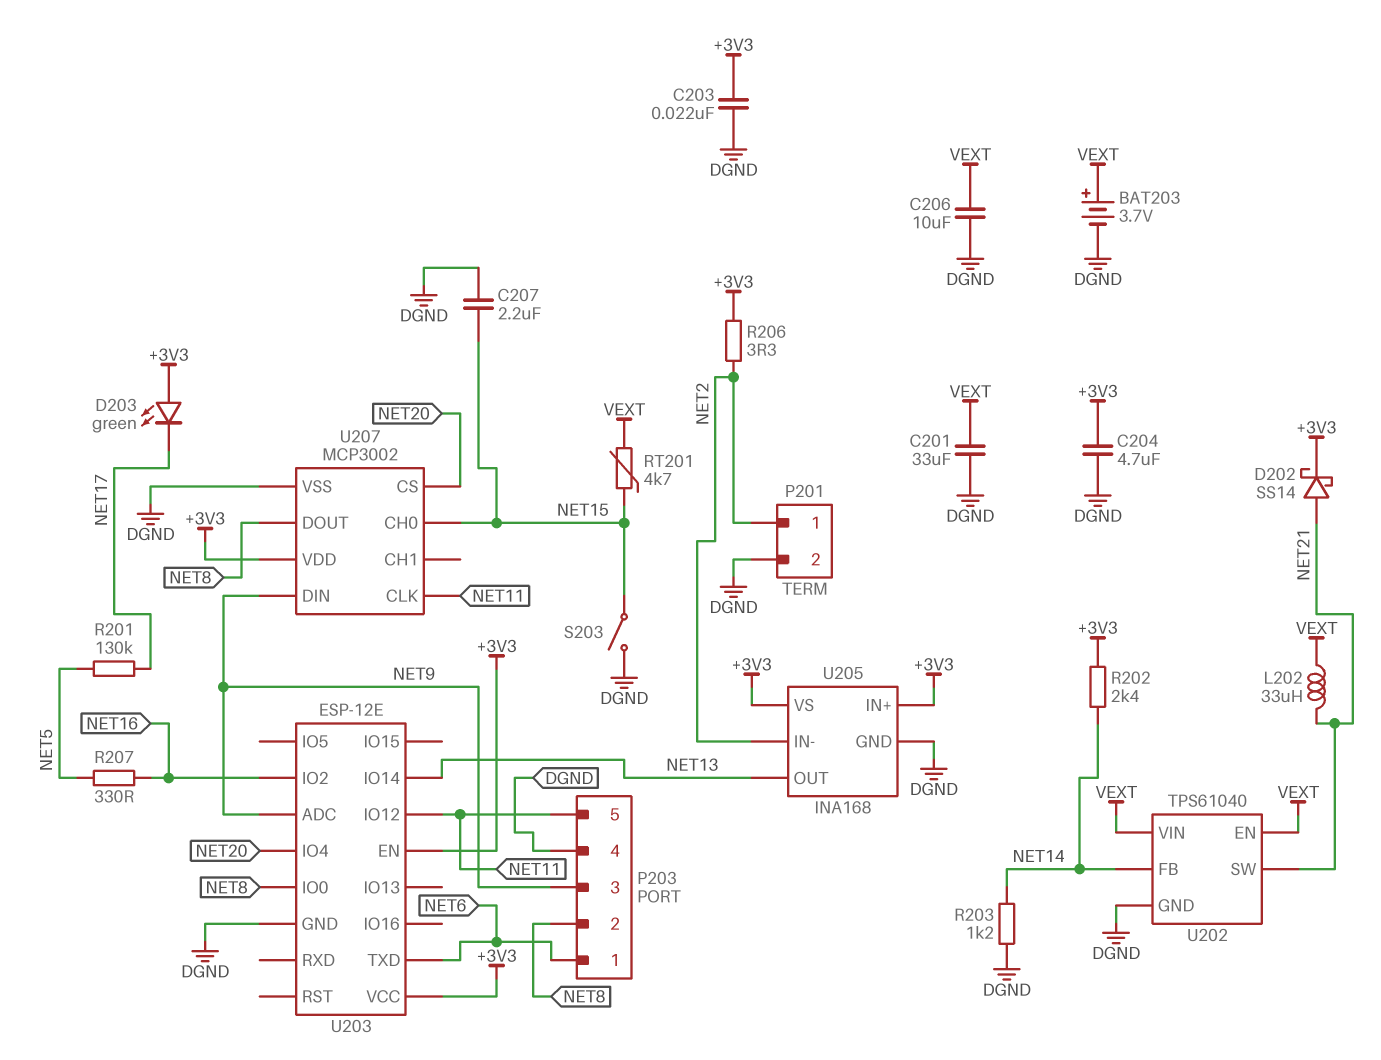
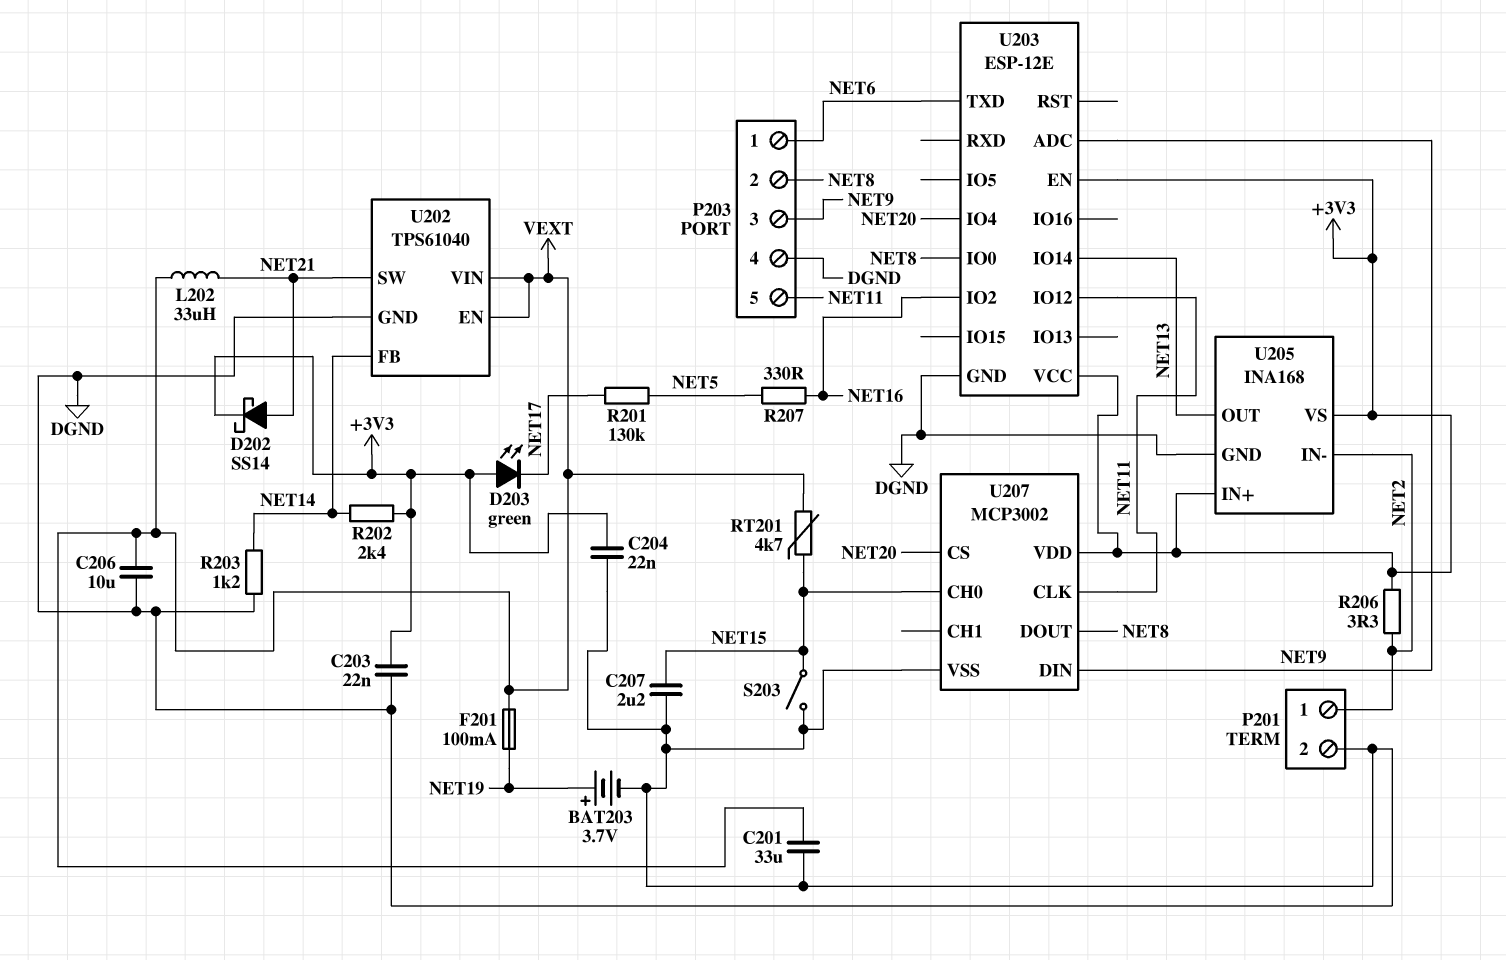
BAT203: 3.7V (plus VEXT, minus DGND) -> 3.7V (plus NET19, minus DGND)
C204: 4.7uF (+3V3, DGND) -> 22nF (+3V3, DGND)
F201: none -> 100mA (NET19, VEXT)

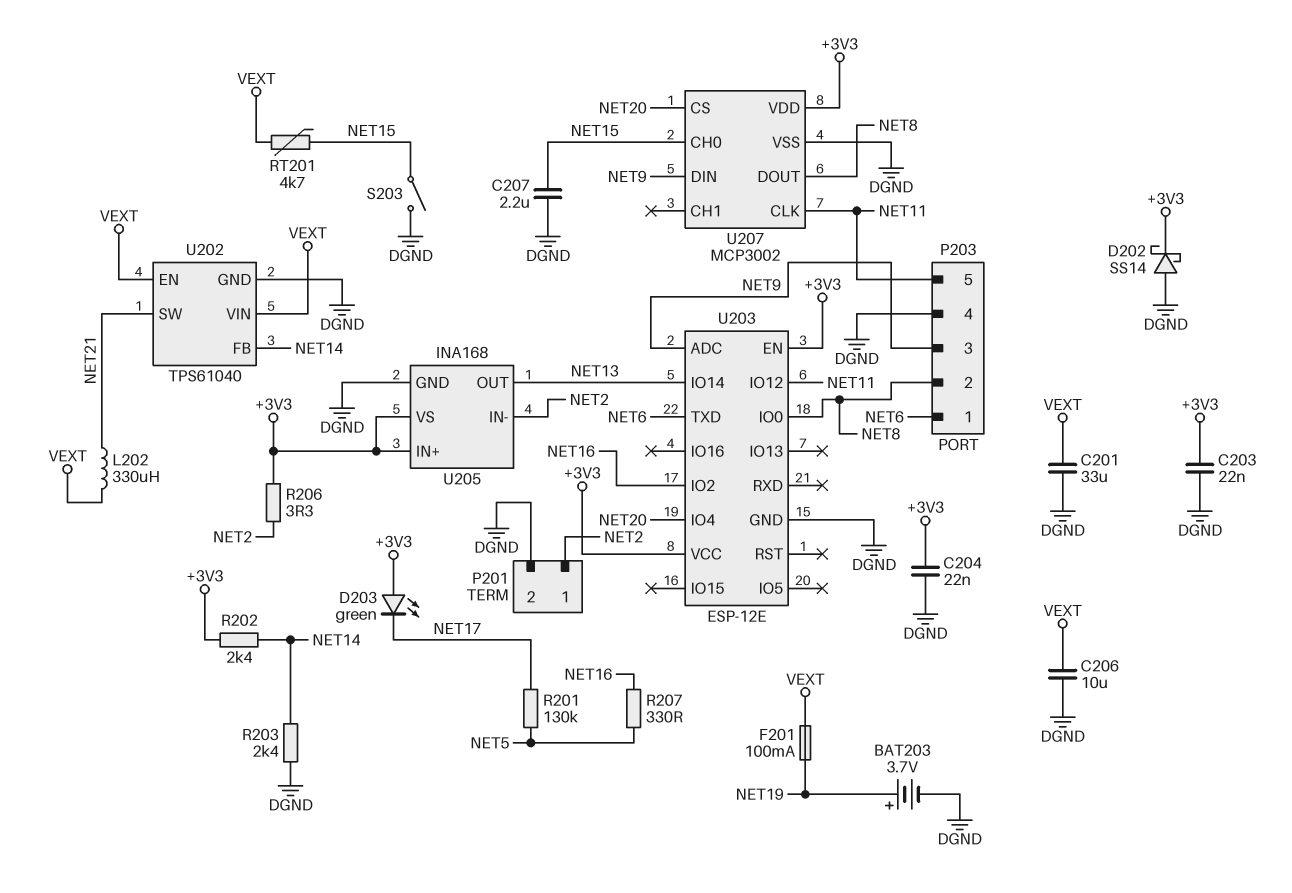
D202: schottky SS14 (A NET21, K +3V3) -> schottky SS14 (A DGND, K +3V3)
L202: 33uH (NET21, VEXT) -> 330uH (NET21, VEXT)
R203: 1.2k (DGND, NET14) -> 2.4k (DGND, NET14)

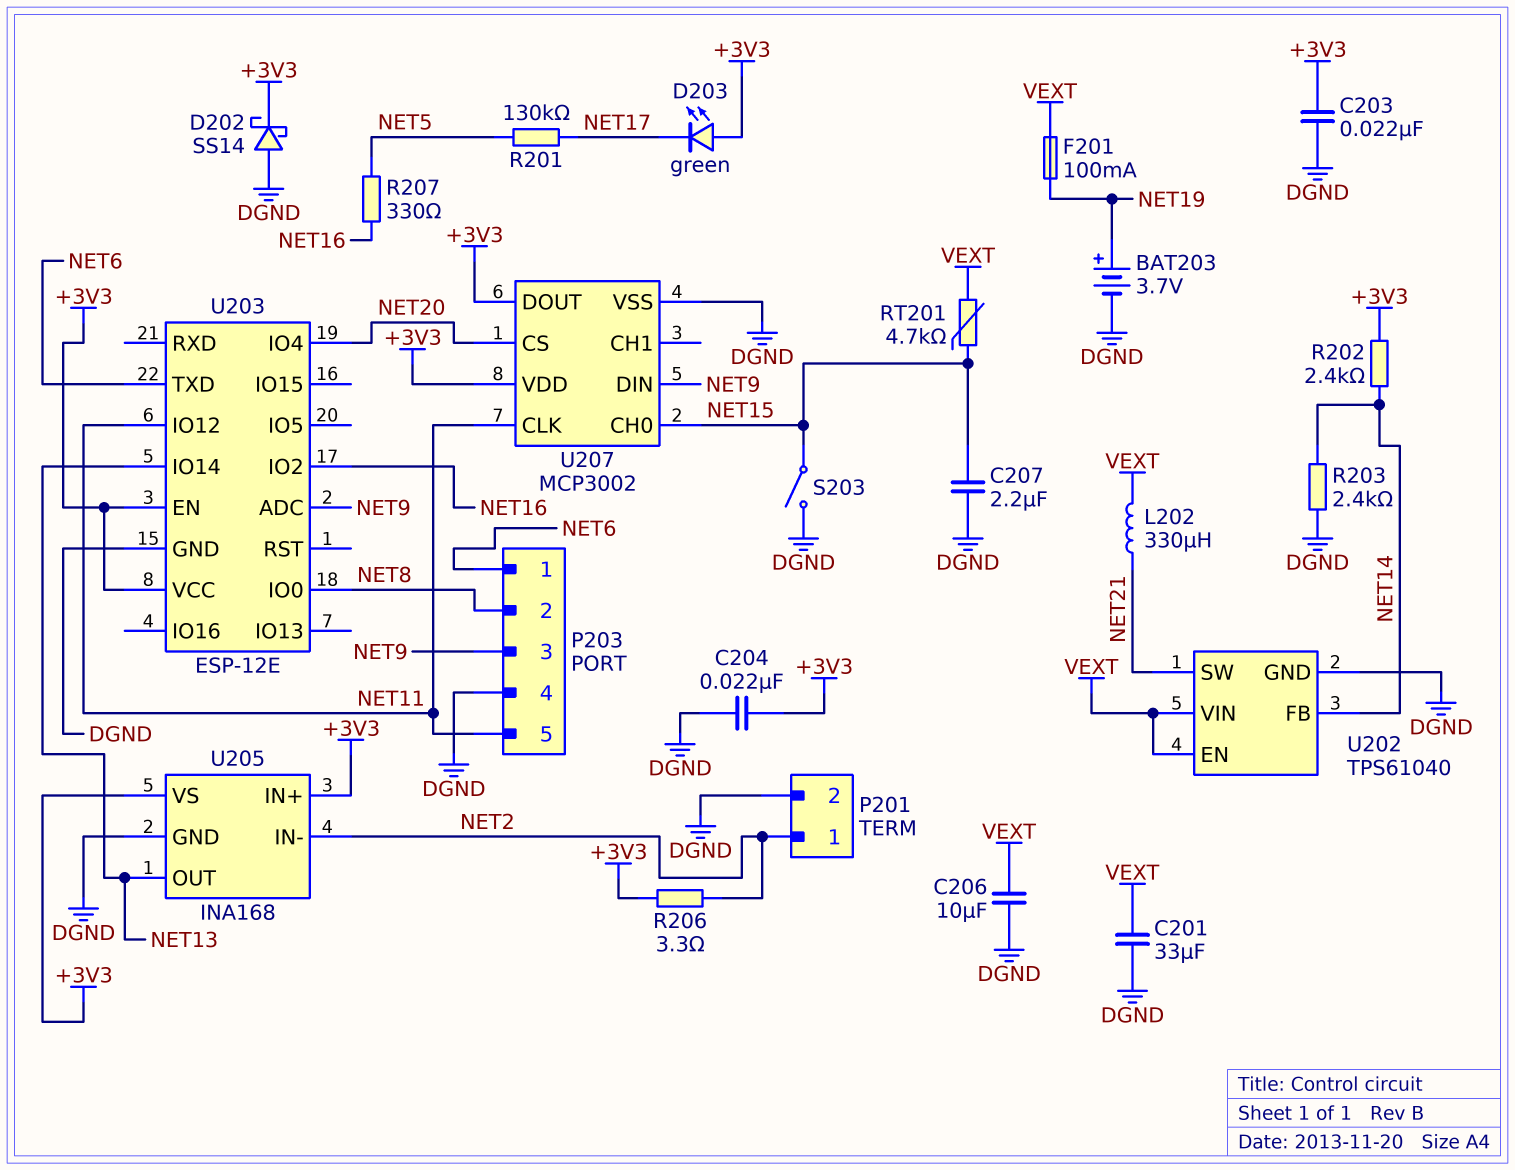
U207 pin DOUT: NET8 -> +3V3

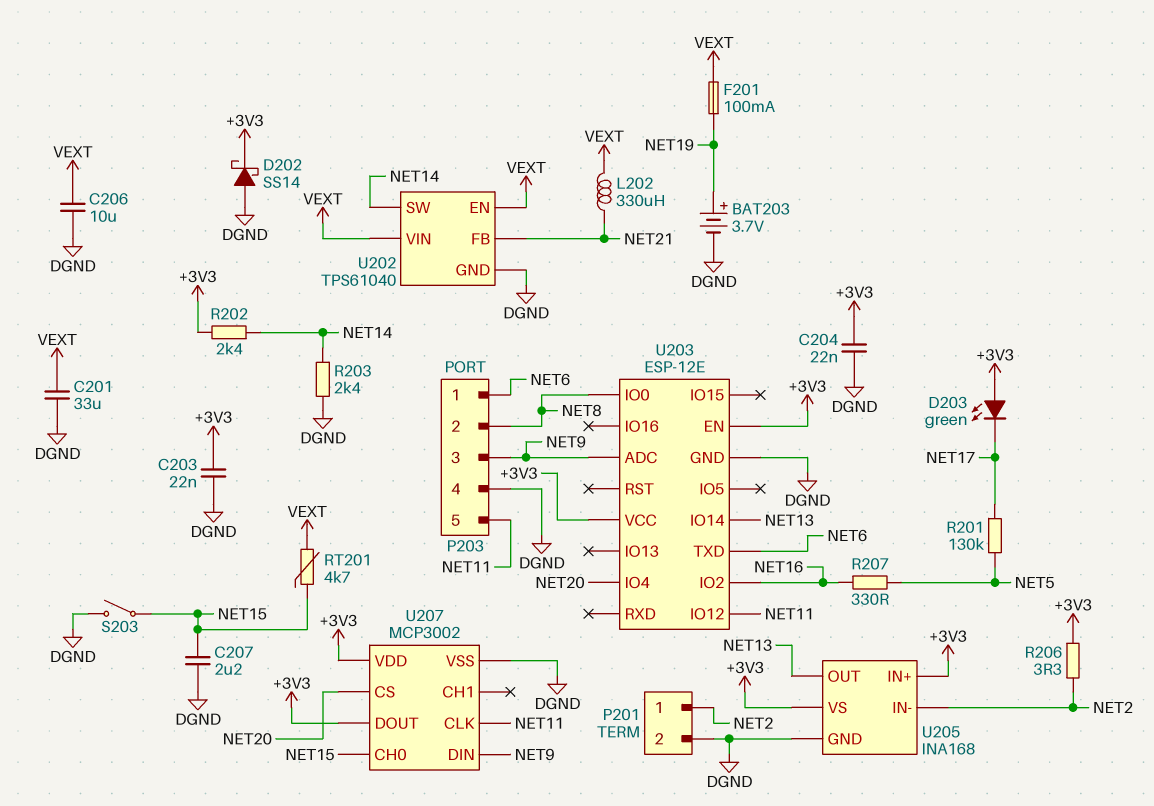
U202 pin FB: NET14 -> NET21
U202 pin SW: NET21 -> NET14

